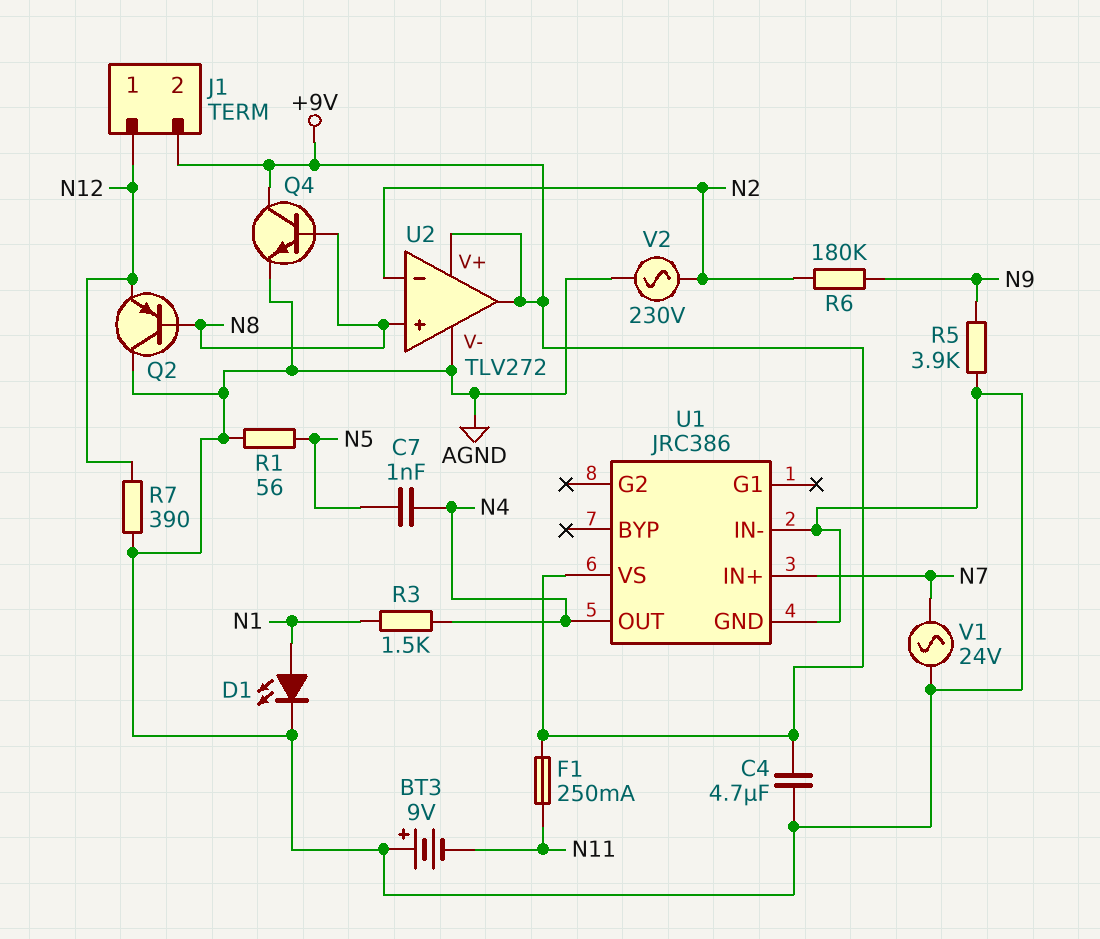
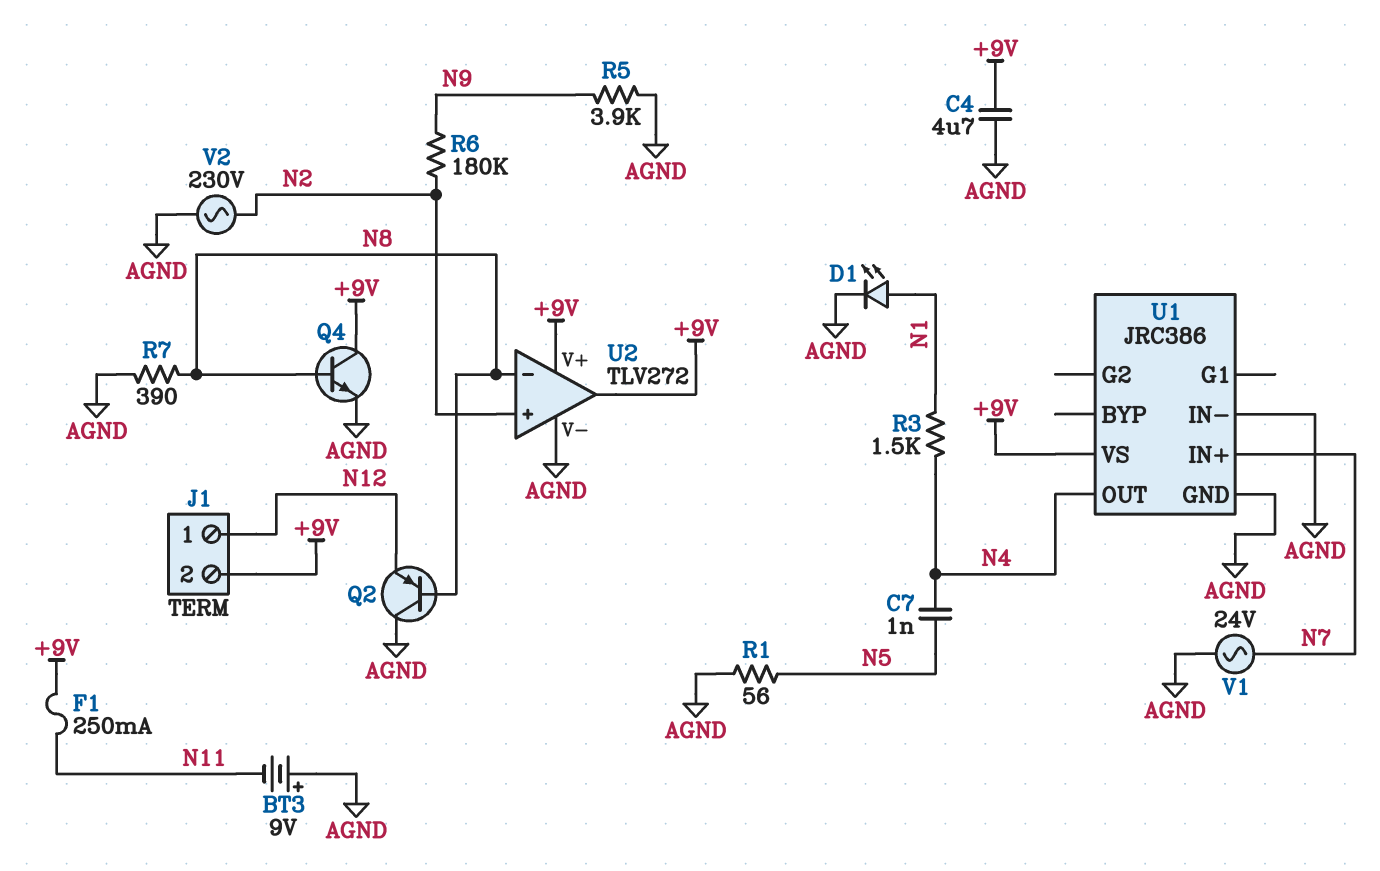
R7: 390 (AGND, N12) -> 390 (AGND, N8)
U2 pin in+: N8 -> N2
U2 pin in-: N2 -> N8

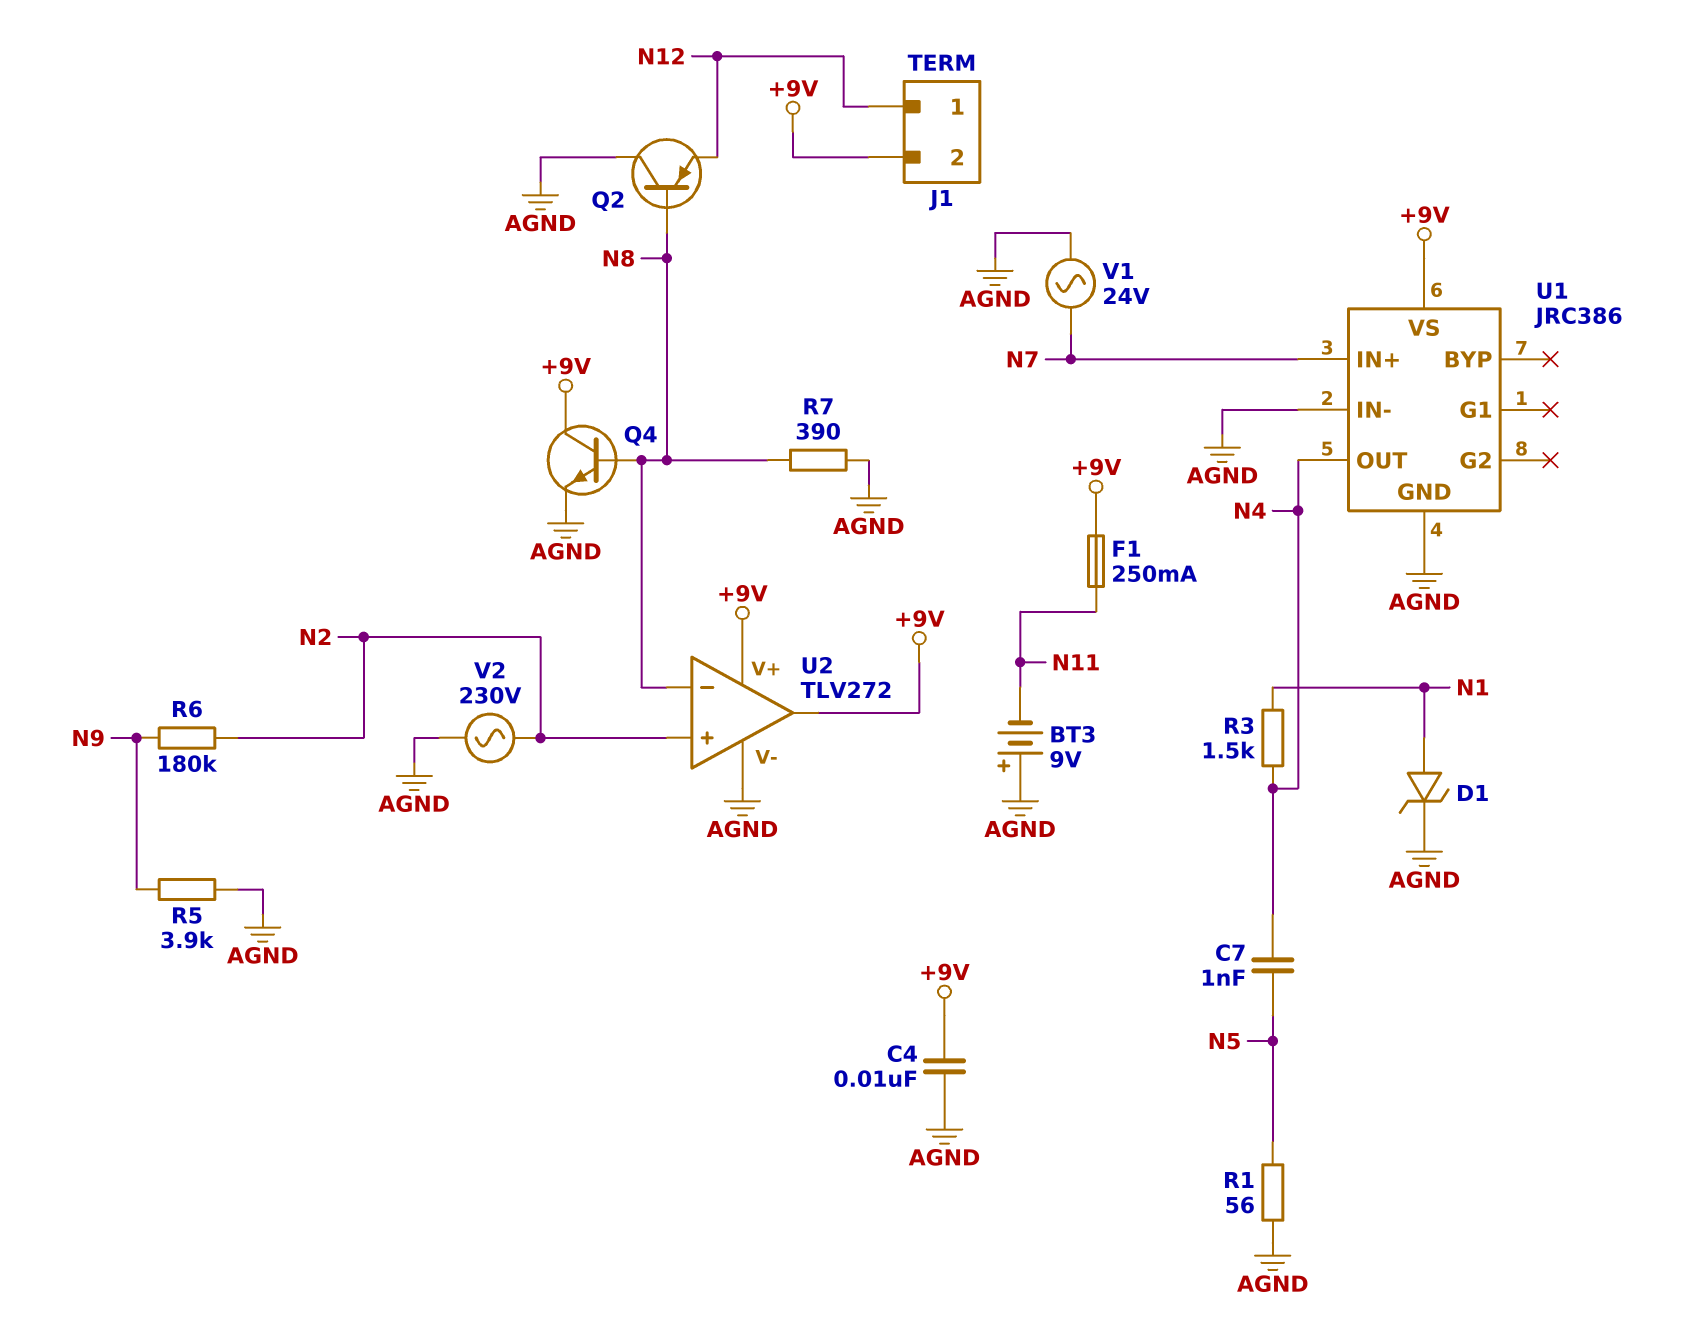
C4: 4.7uF (+9V, AGND) -> 10nF (+9V, AGND)
D1: LED (A N1, K AGND) -> zener (A N1, K AGND)

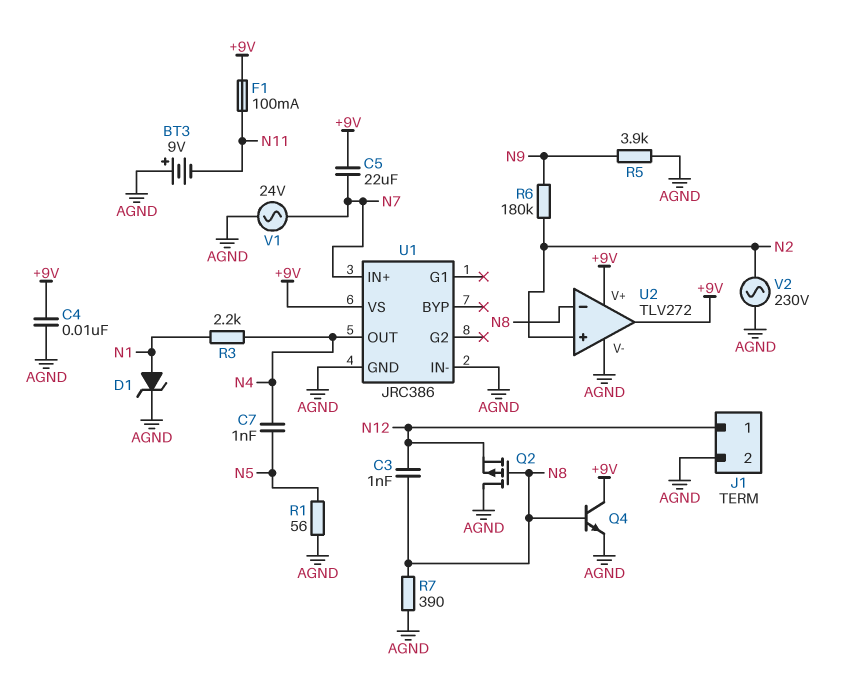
C3: none -> 1nF (N8, N12)
C5: none -> 22uF (+9V, N7)
F1: 250mA (+9V, N11) -> 100mA (+9V, N11)
J1 pin 2: +9V -> AGND
Q2: PNP (B N8, C AGND, E N12) -> PMOS (G N8, D AGND, S N12)
R3: 1.5k (N1, N4) -> 2.2k (N1, N4)

